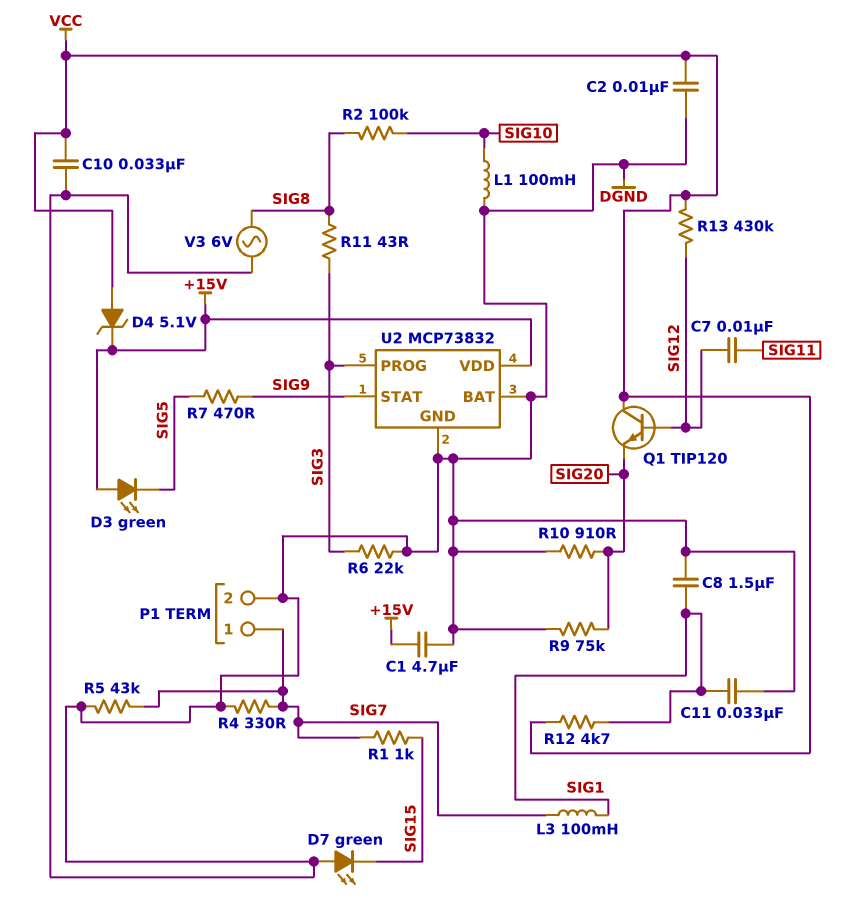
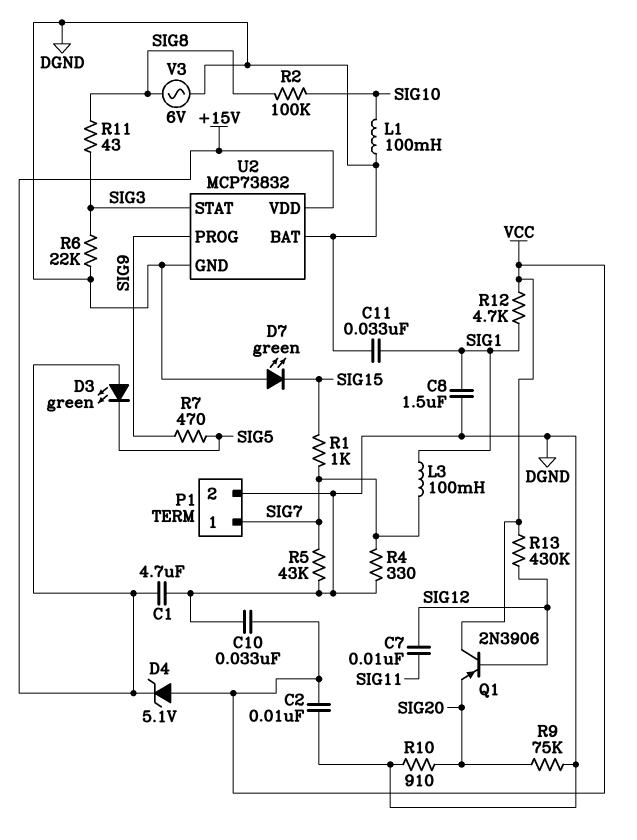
Q1: NPN TIP120 (B SIG12, C VCC, E SIG20) -> PNP 2N3906 (B SIG12, C VCC, E SIG20)
U2 pin PROG: SIG3 -> SIG9
U2 pin STAT: SIG9 -> SIG3

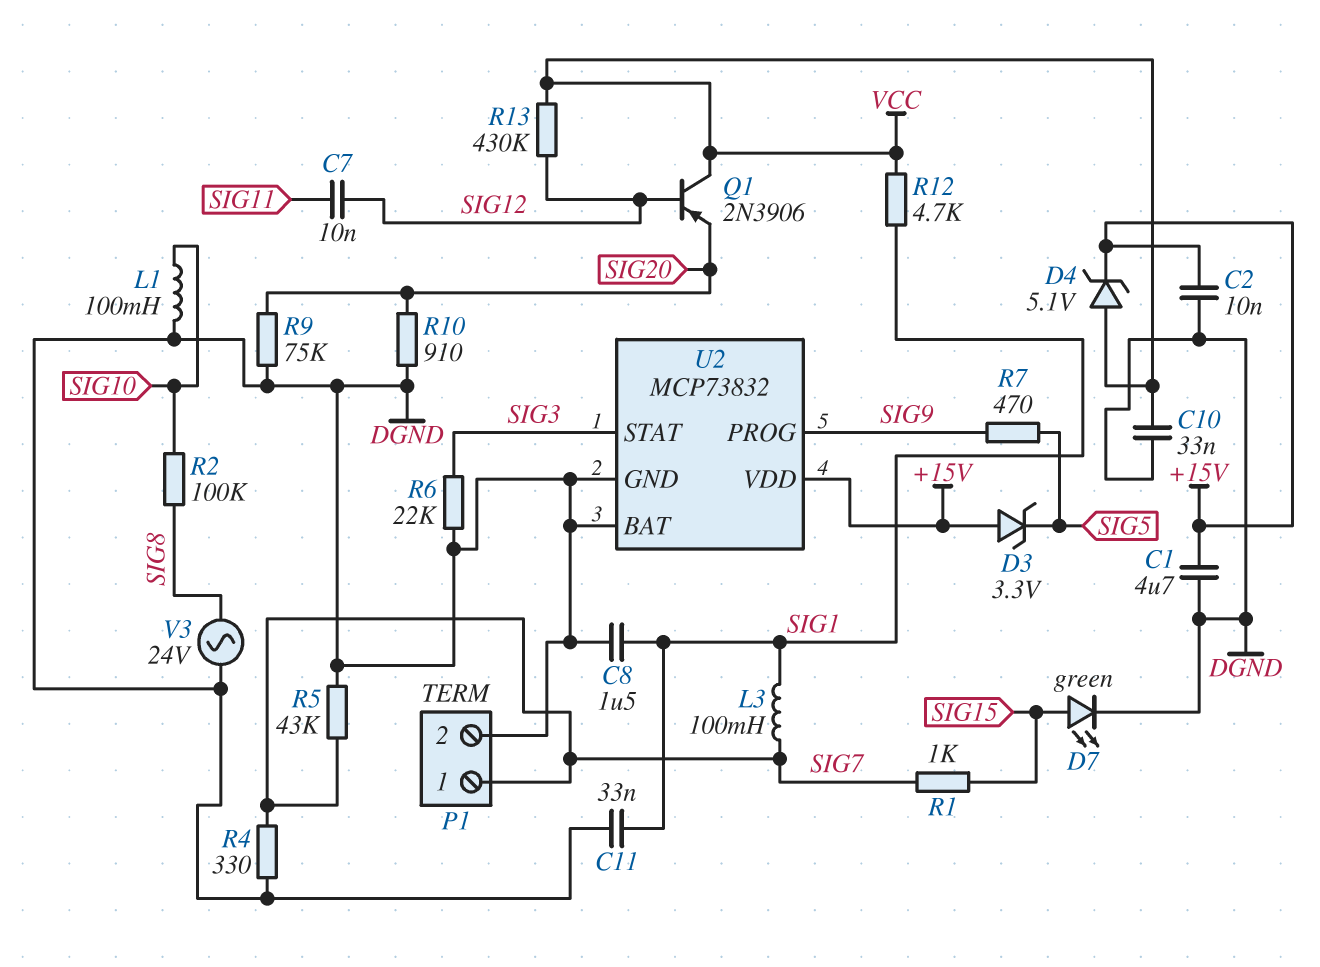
C2: 10nF (DGND, VCC) -> 10nF (+15V, DGND)
D3: LED green (A +15V, K SIG5) -> zener 3.3V (A +15V, K SIG5)
D7: LED green (A DGND, K SIG15) -> LED green (A SIG15, K DGND)
R11: 43 (SIG3, SIG8) -> none
V3: AC 6V (DGND, SIG8) -> AC 24V (DGND, SIG8)

